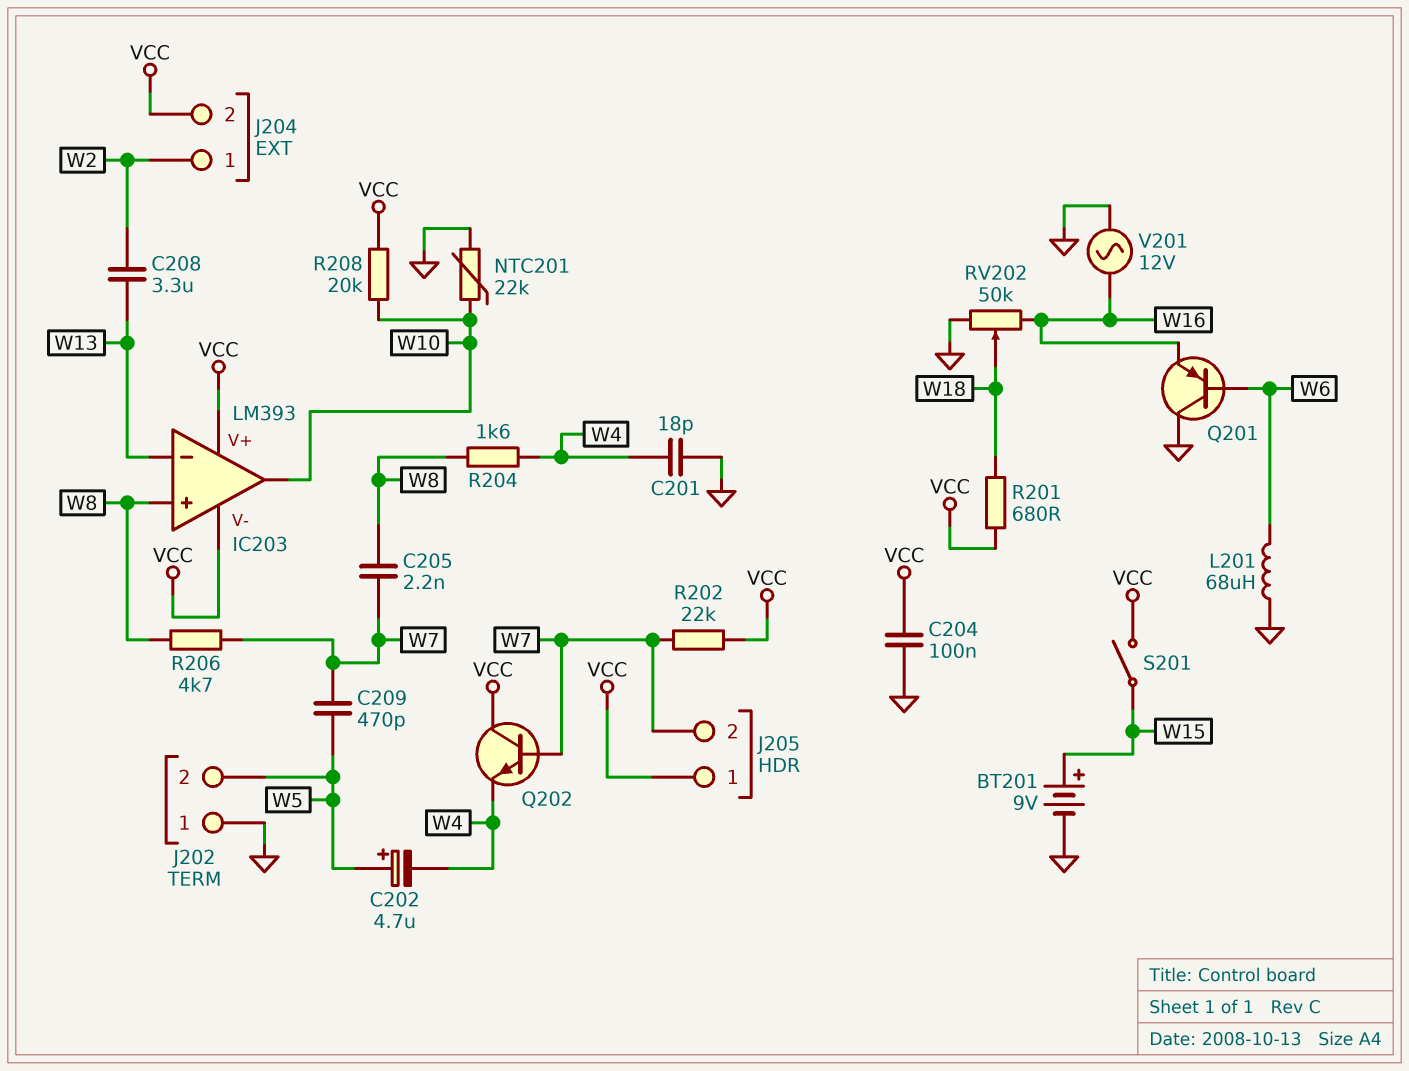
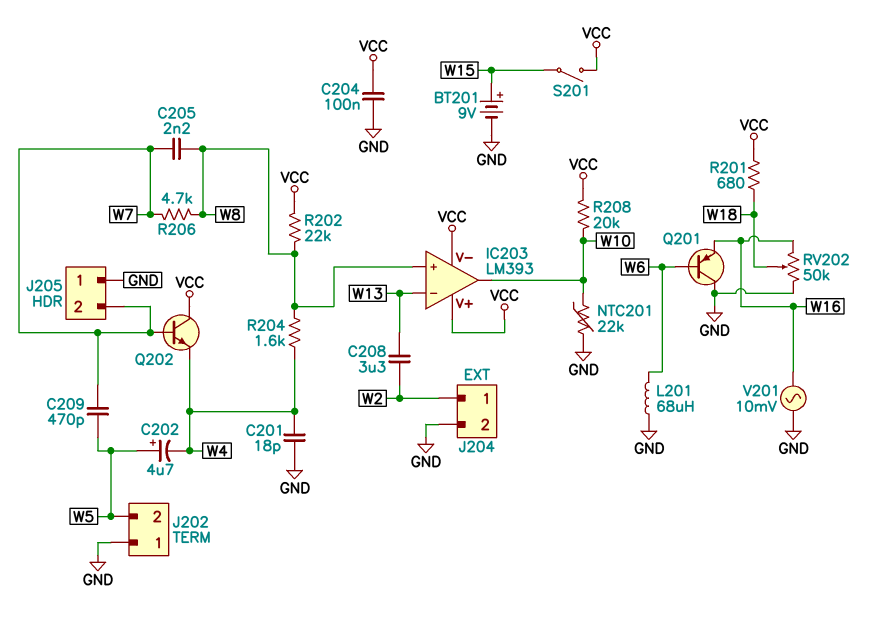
J204 pin 2: VCC -> GND
J205 pin 1: VCC -> GND
R202: 22k (VCC, W7) -> 22k (VCC, W8)
V201: AC 12V (GND, W16) -> AC 10mV (GND, W16)

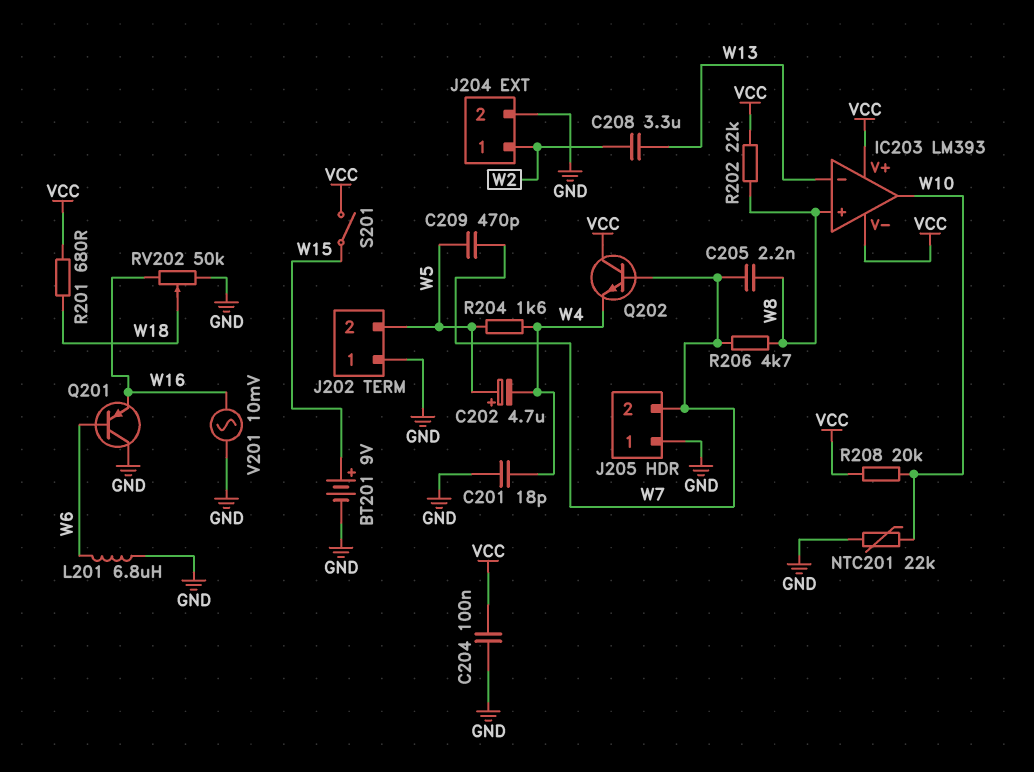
L201: 68uH (GND, W6) -> 6.8uH (GND, W6)
R204: 1.6k (W4, W8) -> 1.6k (W4, W5)

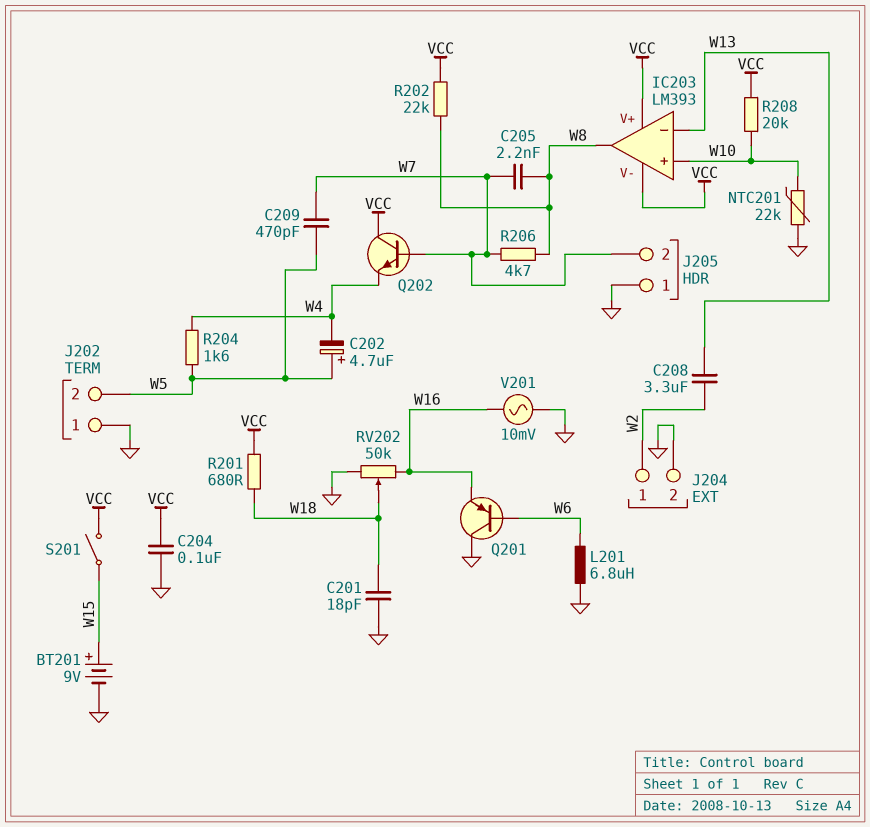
C201: 18pF (GND, W4) -> 18pF (GND, W18)
IC203 pin in+: W8 -> W10
IC203 pin out: W10 -> W8

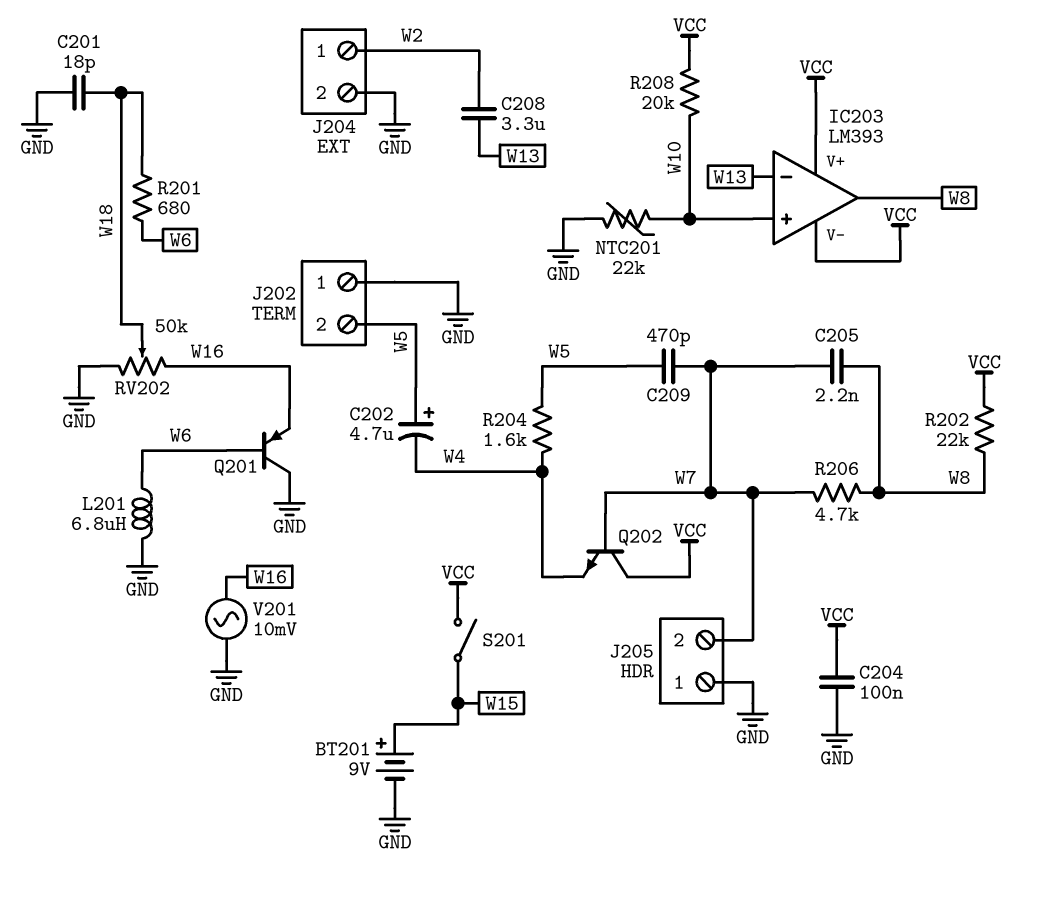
R201: 680 (VCC, W18) -> 680 (W6, W18)

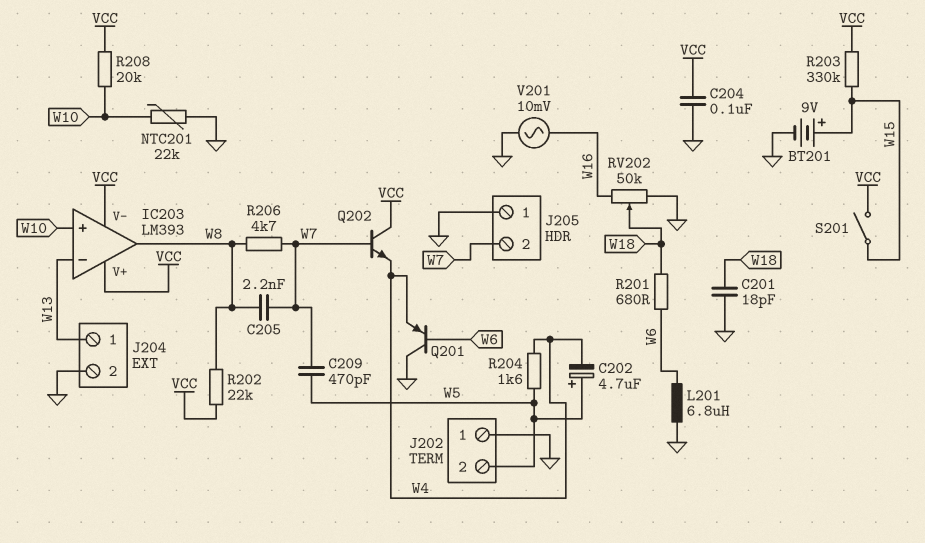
C208: 3.3uF (W2, W13) -> none
J204 pin 1: W2 -> W13
Q201: PNP (B W6, C GND, E W16) -> PNP (B W6, C GND, E W4)
R203: none -> 330k (VCC, W15)

